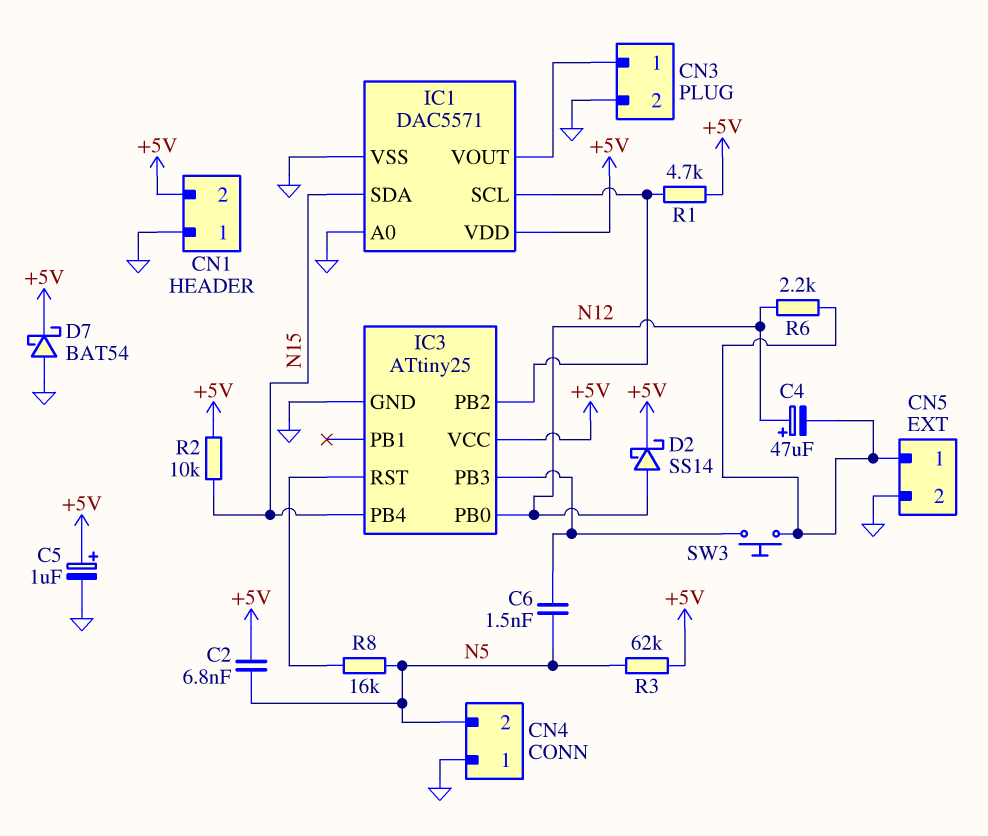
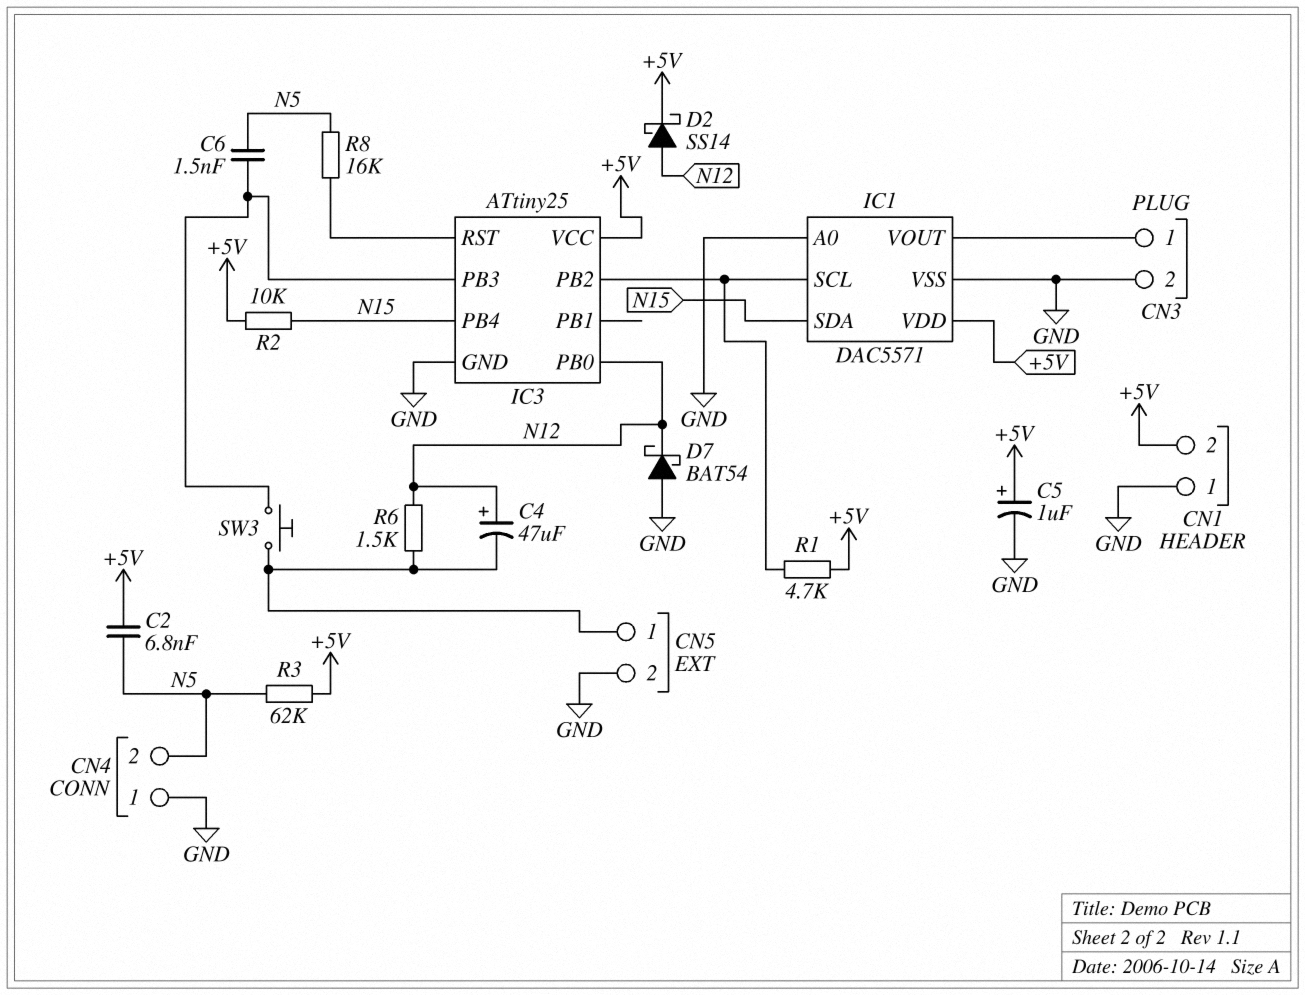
D7: schottky BAT54 (A GND, K +5V) -> schottky BAT54 (A GND, K N12)
R6: 2.2k (CN5/1, N12) -> 1.5k (CN5/1, N12)

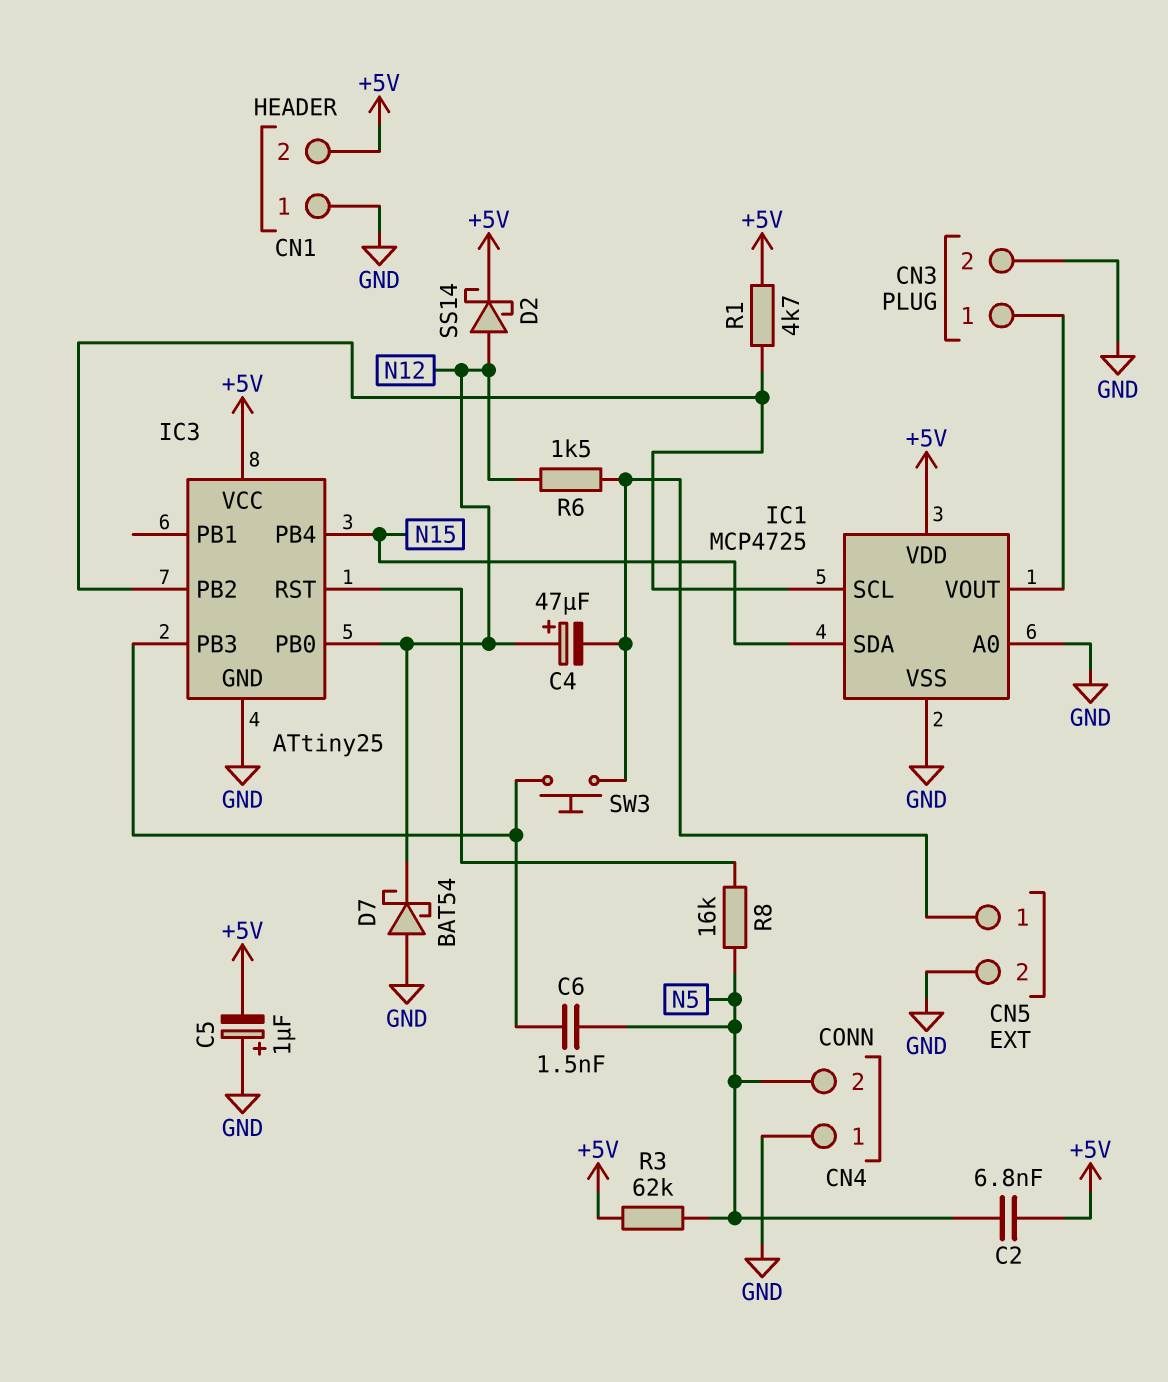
C5: 1uF (plus +5V, minus GND) -> 1uF (plus GND, minus +5V)
IC1: DAC5571 -> MCP4725
R2: 10k (+5V, N15) -> none

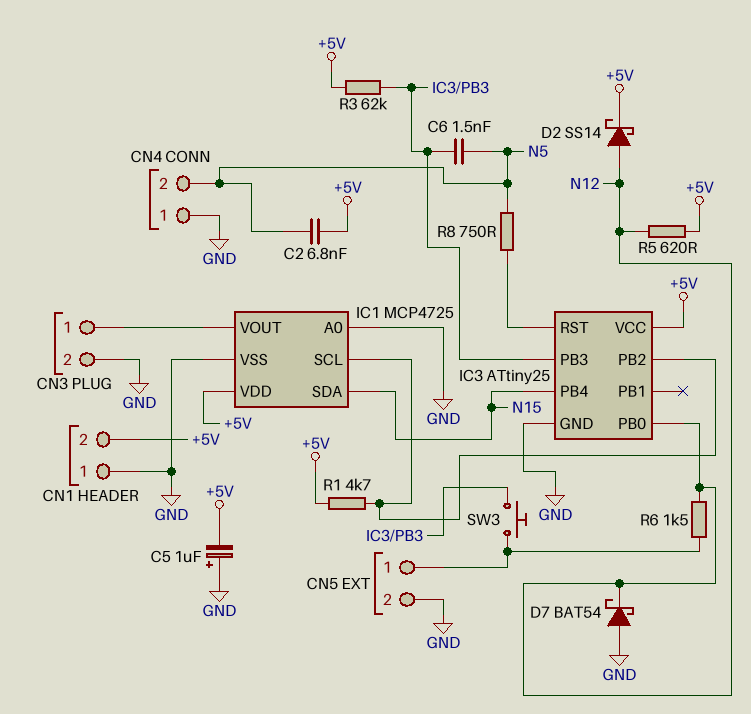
C4: 47uF (plus N12, minus CN5/1) -> none
R3: 62k (+5V, N5) -> 62k (+5V, IC3/PB3)
R5: none -> 620 (+5V, N12)
R8: 16k (IC3/RST, N5) -> 750 (IC3/RST, N5)

